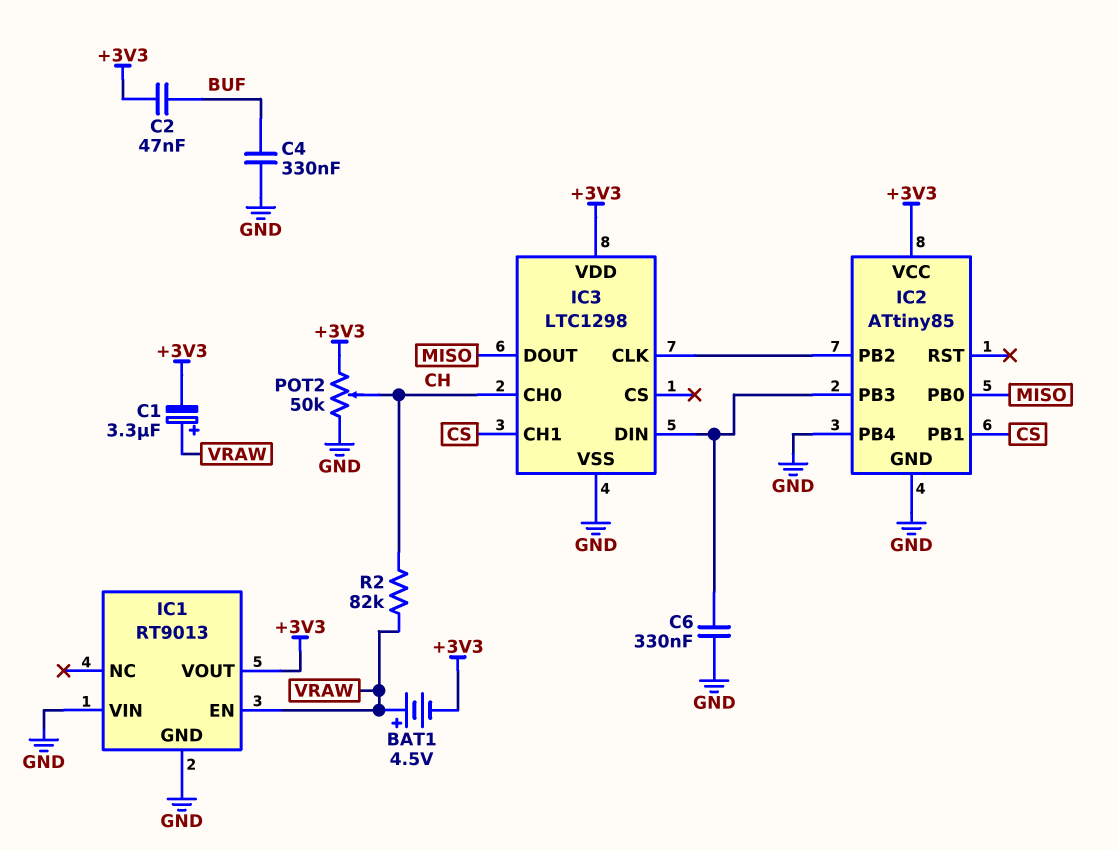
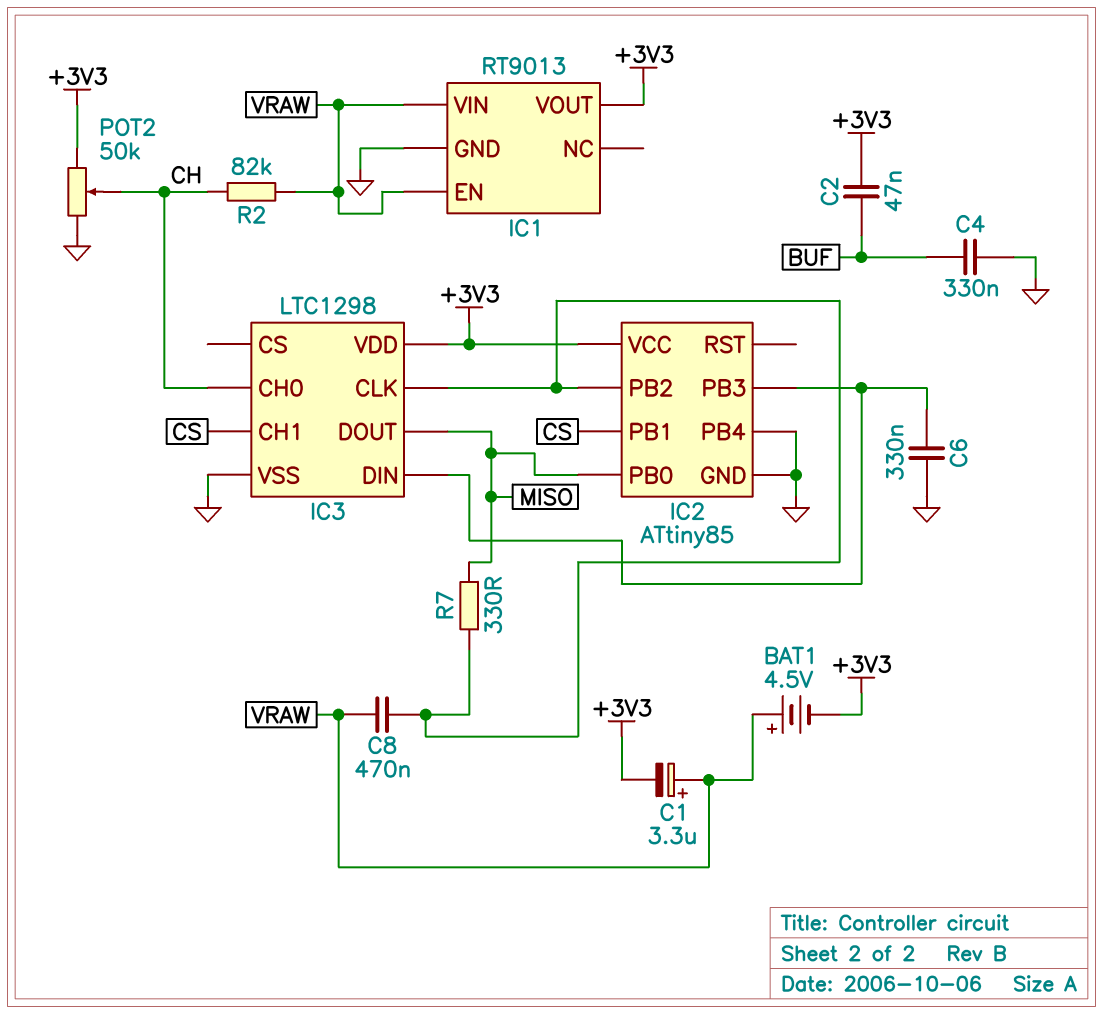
C8: none -> 470nF (IC2/PB2, VRAW)
IC1 pin VIN: GND -> VRAW
R7: none -> 330 (IC2/PB2, MISO)

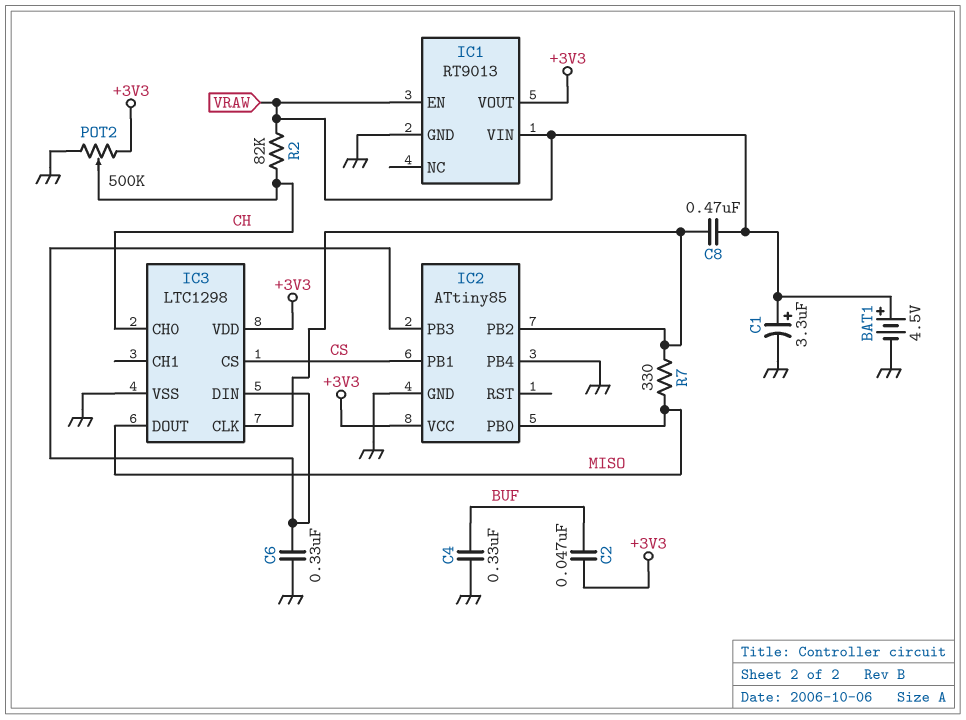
BAT1: 4.5V (plus VRAW, minus +3V3) -> 4.5V (plus VRAW, minus GND)
C1: 3.3uF (plus VRAW, minus +3V3) -> 3.3uF (plus VRAW, minus GND)
IC3 pin CH1: CS -> none
IC3 pin CS: none -> CS
POT2: 50k (+3V3, GND, wiper CH) -> 500k (+3V3, GND, wiper CH)

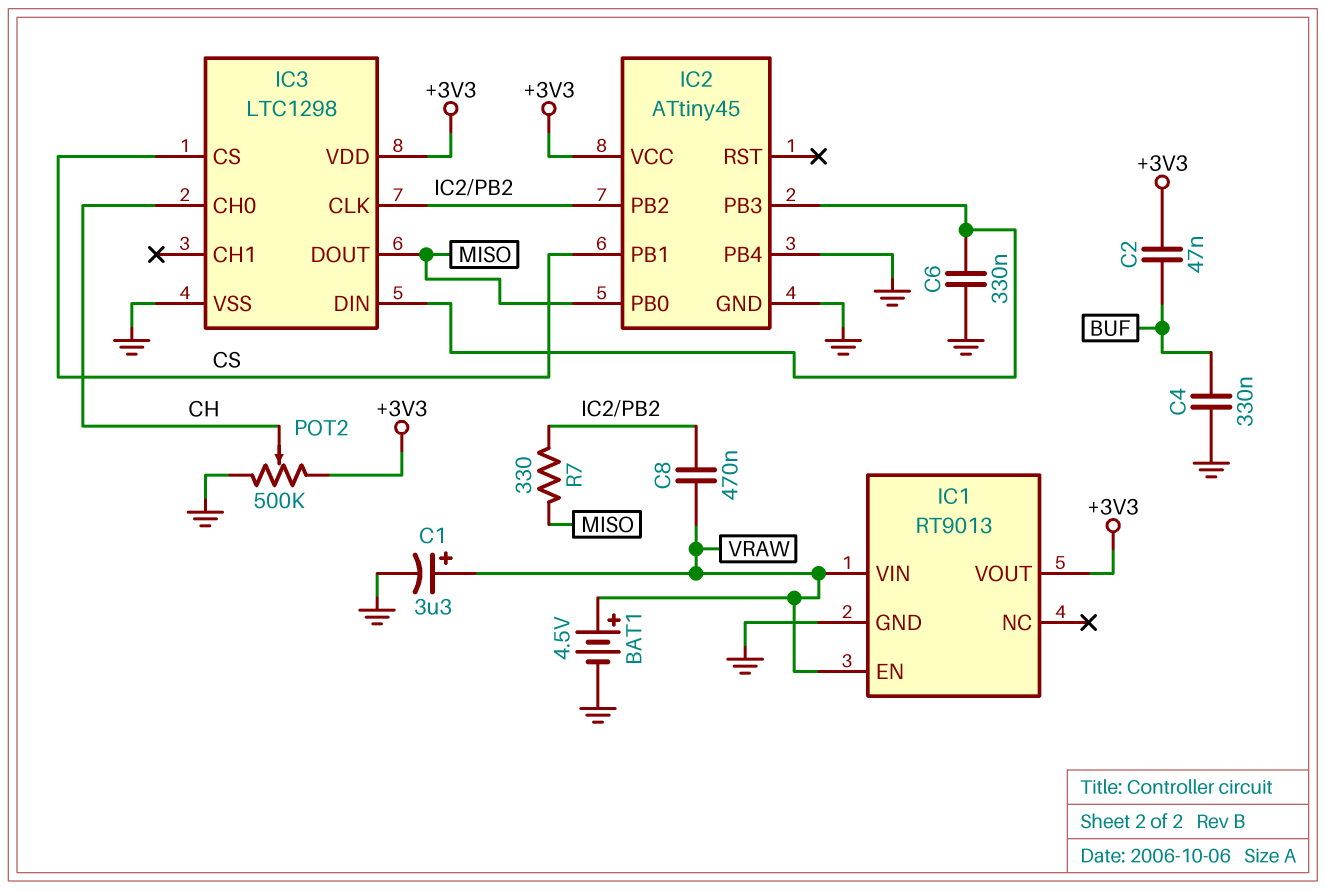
IC2: ATtiny85 -> ATtiny45
R2: 82k (CH, VRAW) -> none

